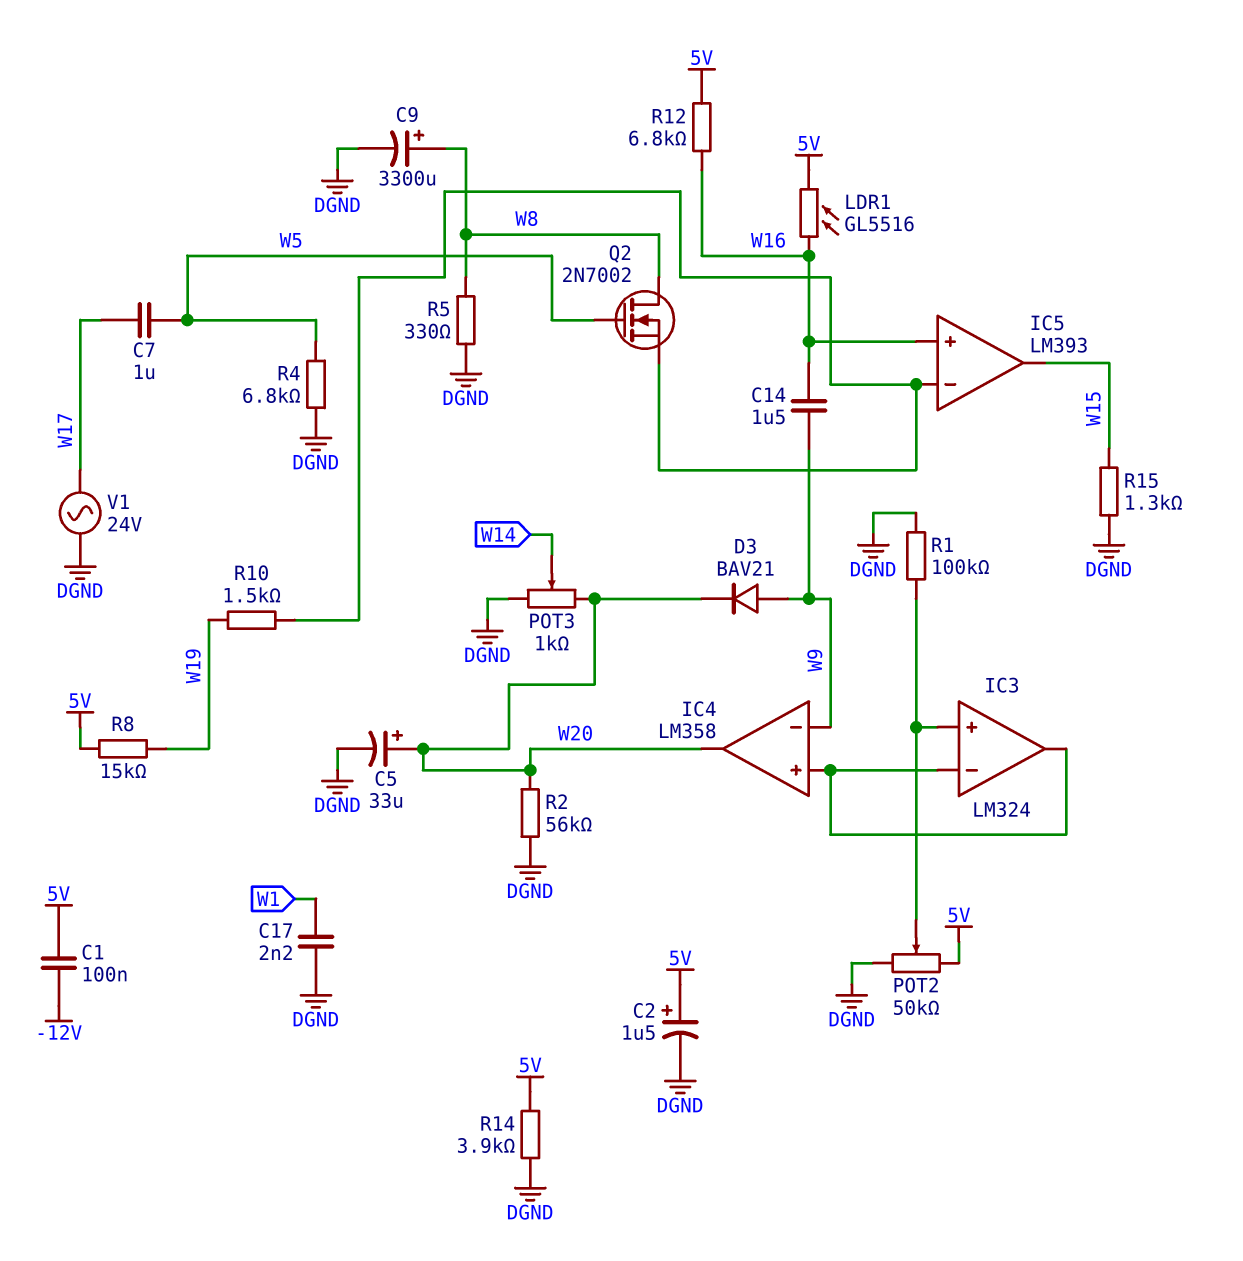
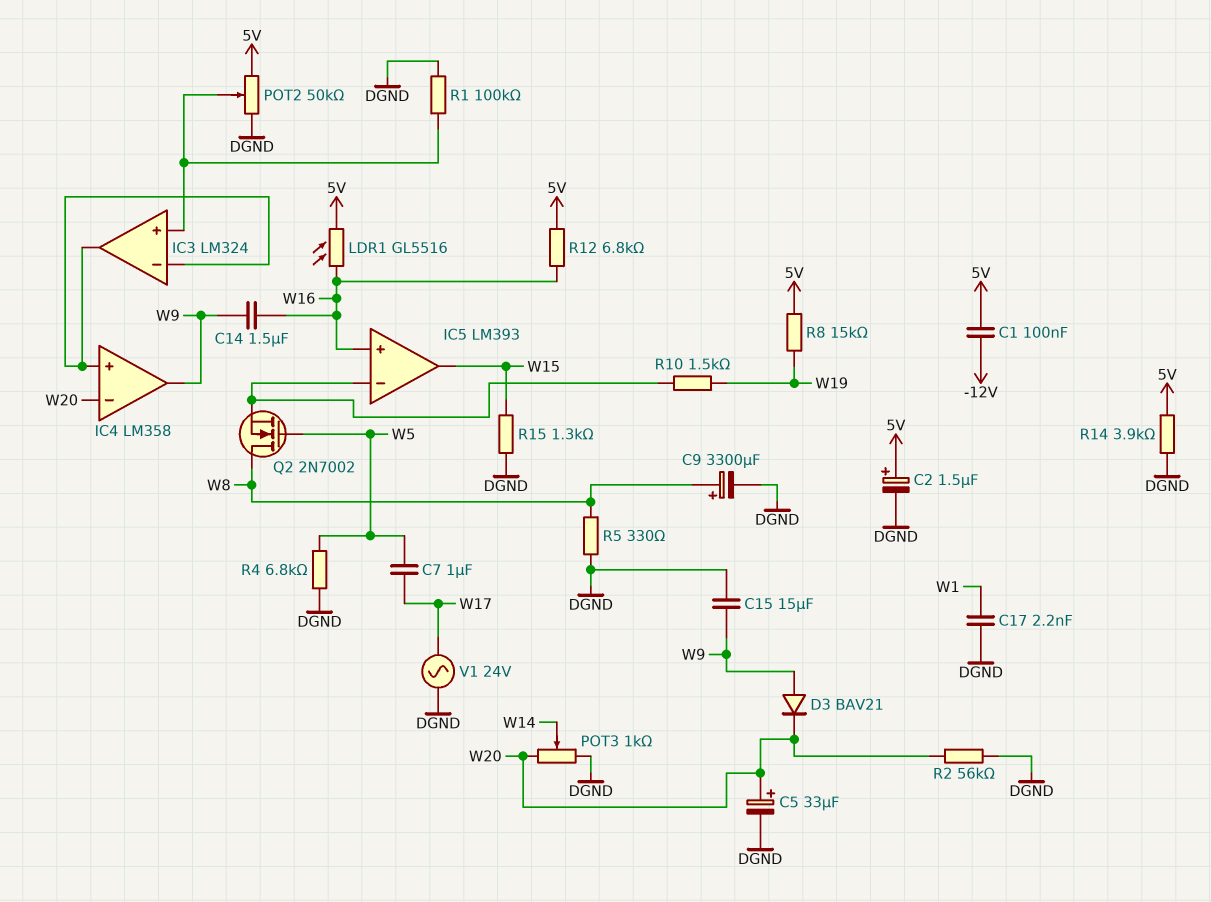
C15: none -> 15uF (DGND, W9)
IC4 pin in-: W9 -> W20
IC4 pin out: W20 -> W9

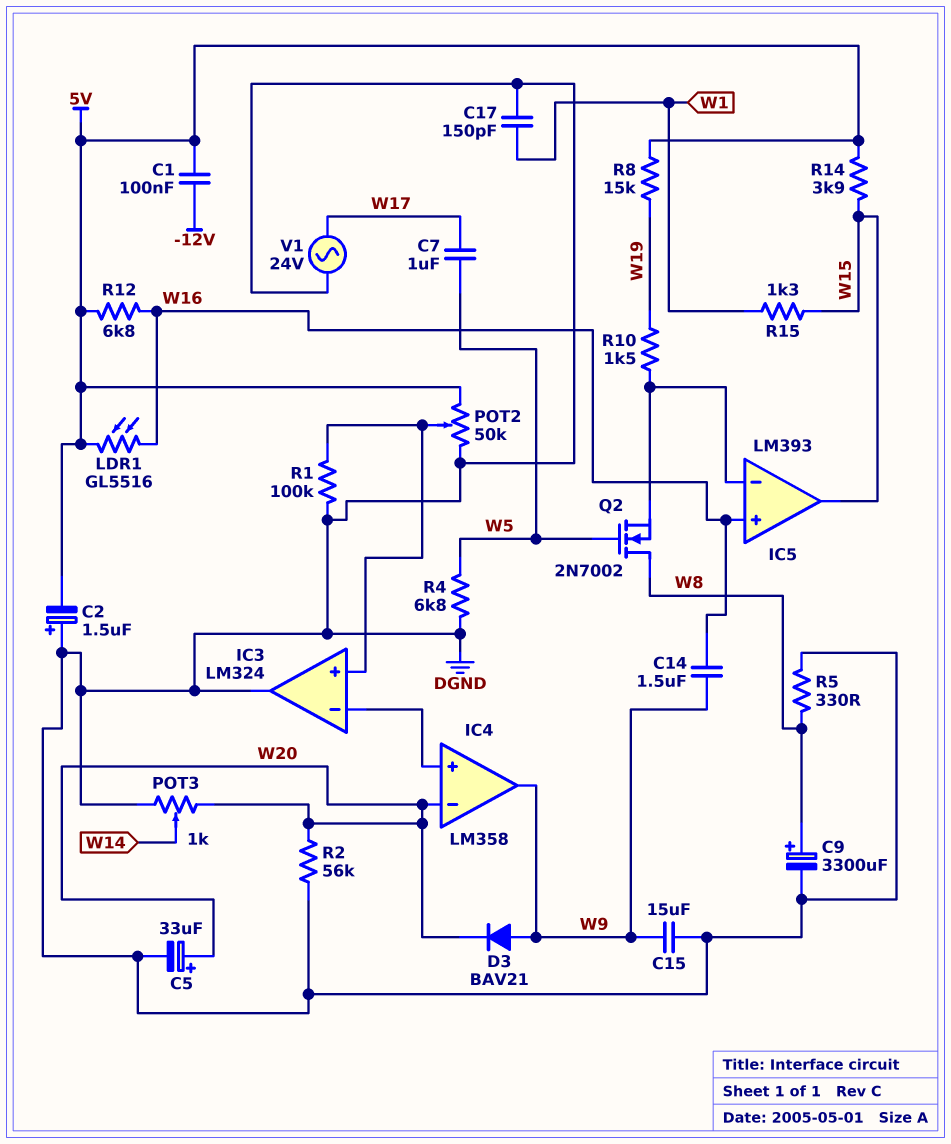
C2: 1.5uF (plus 5V, minus DGND) -> 1.5uF (plus DGND, minus 5V)
C17: 2.2nF (DGND, W1) -> 150pF (DGND, W1)
IC3 pin out: IC3/in- -> DGND
R14: 3.9k (5V, DGND) -> 3.9k (5V, W15)
R15: 1.3k (DGND, W15) -> 1.3k (W1, W15)

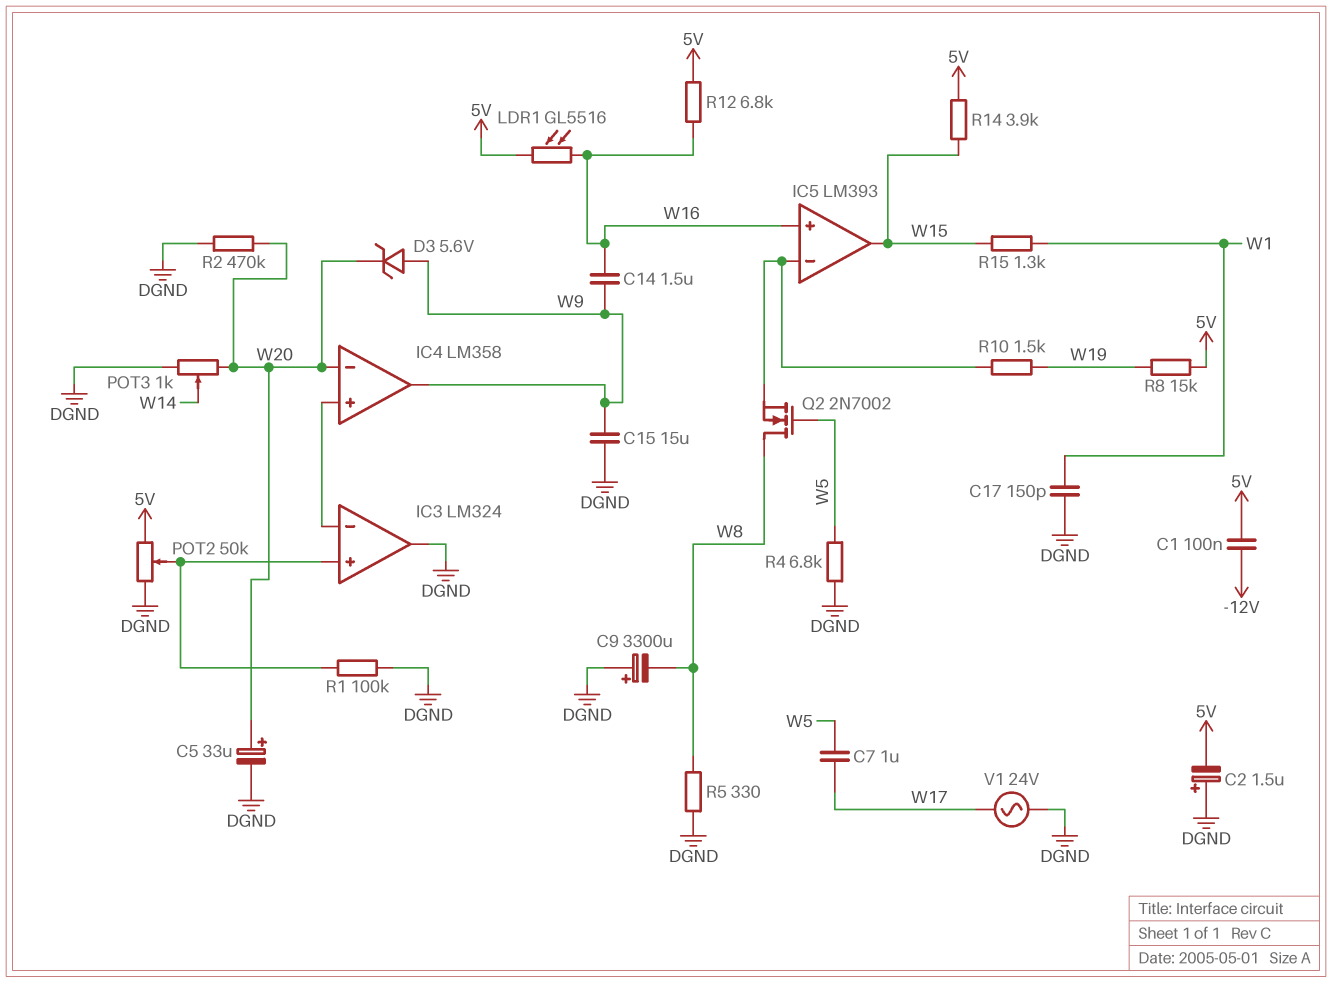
C9: 3300uF (plus W8, minus DGND) -> 3300uF (plus DGND, minus W8)
D3: diode BAV21 (A W9, K W20) -> zener 5.6V (A W9, K W20)
R2: 56k (DGND, W20) -> 470k (DGND, W20)

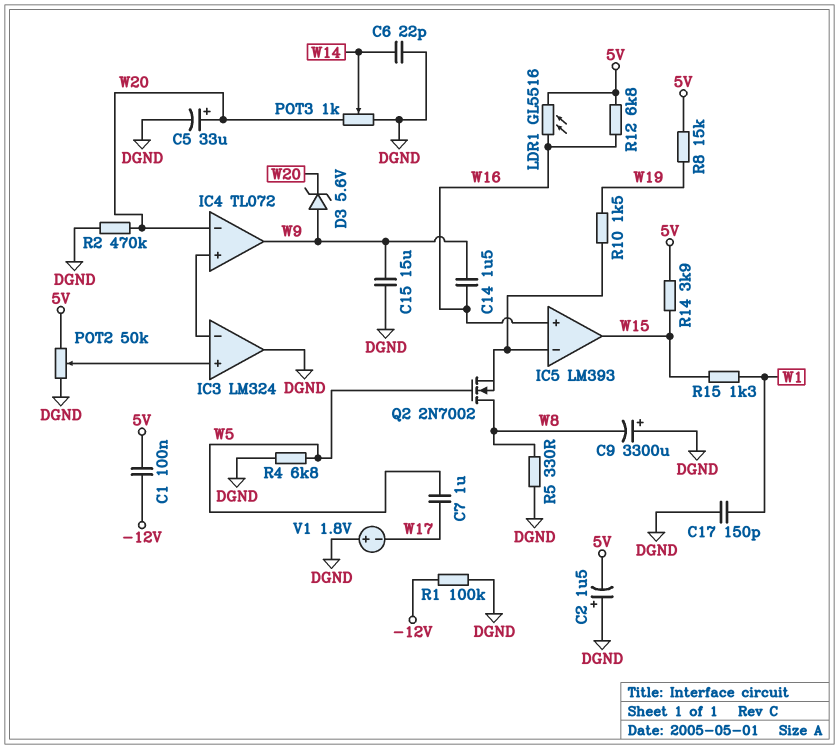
C6: none -> 22pF (DGND, W14)
IC4: LM358 -> TL072
R1: 100k (DGND, IC3/in+) -> 100k (-12V, DGND)
V1: AC 24V (DGND, W17) -> 1.8V (plus DGND, minus W17)

